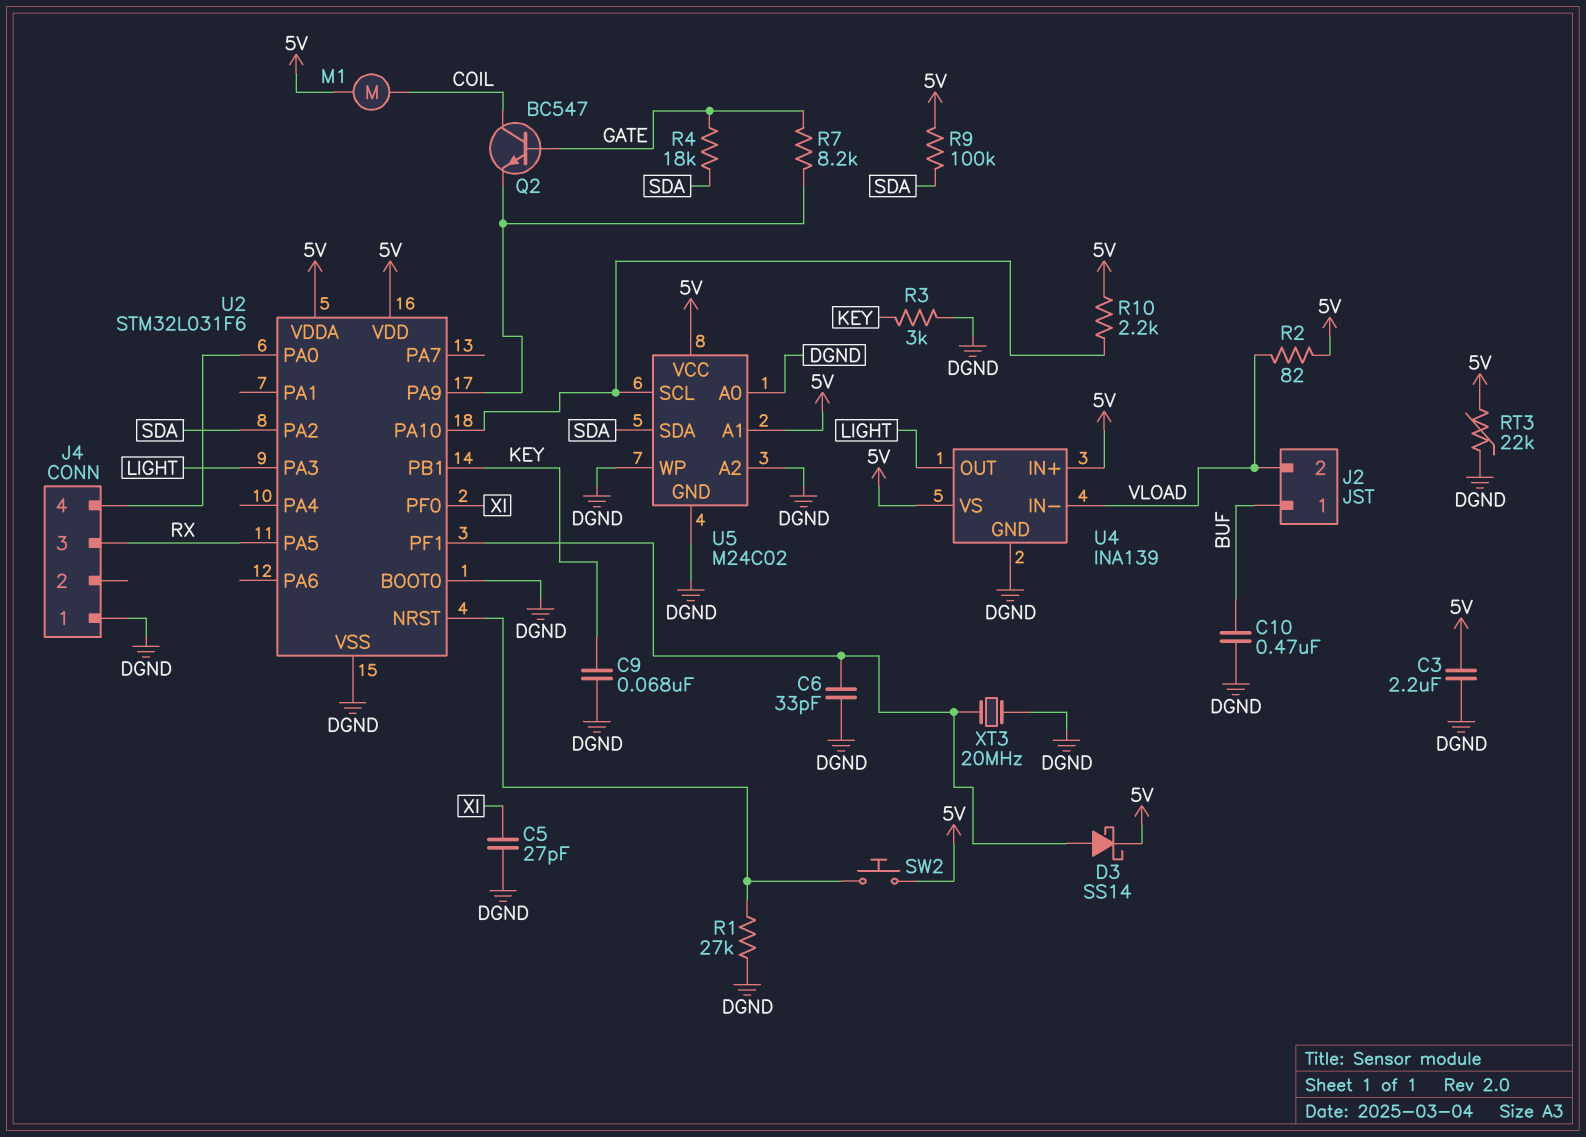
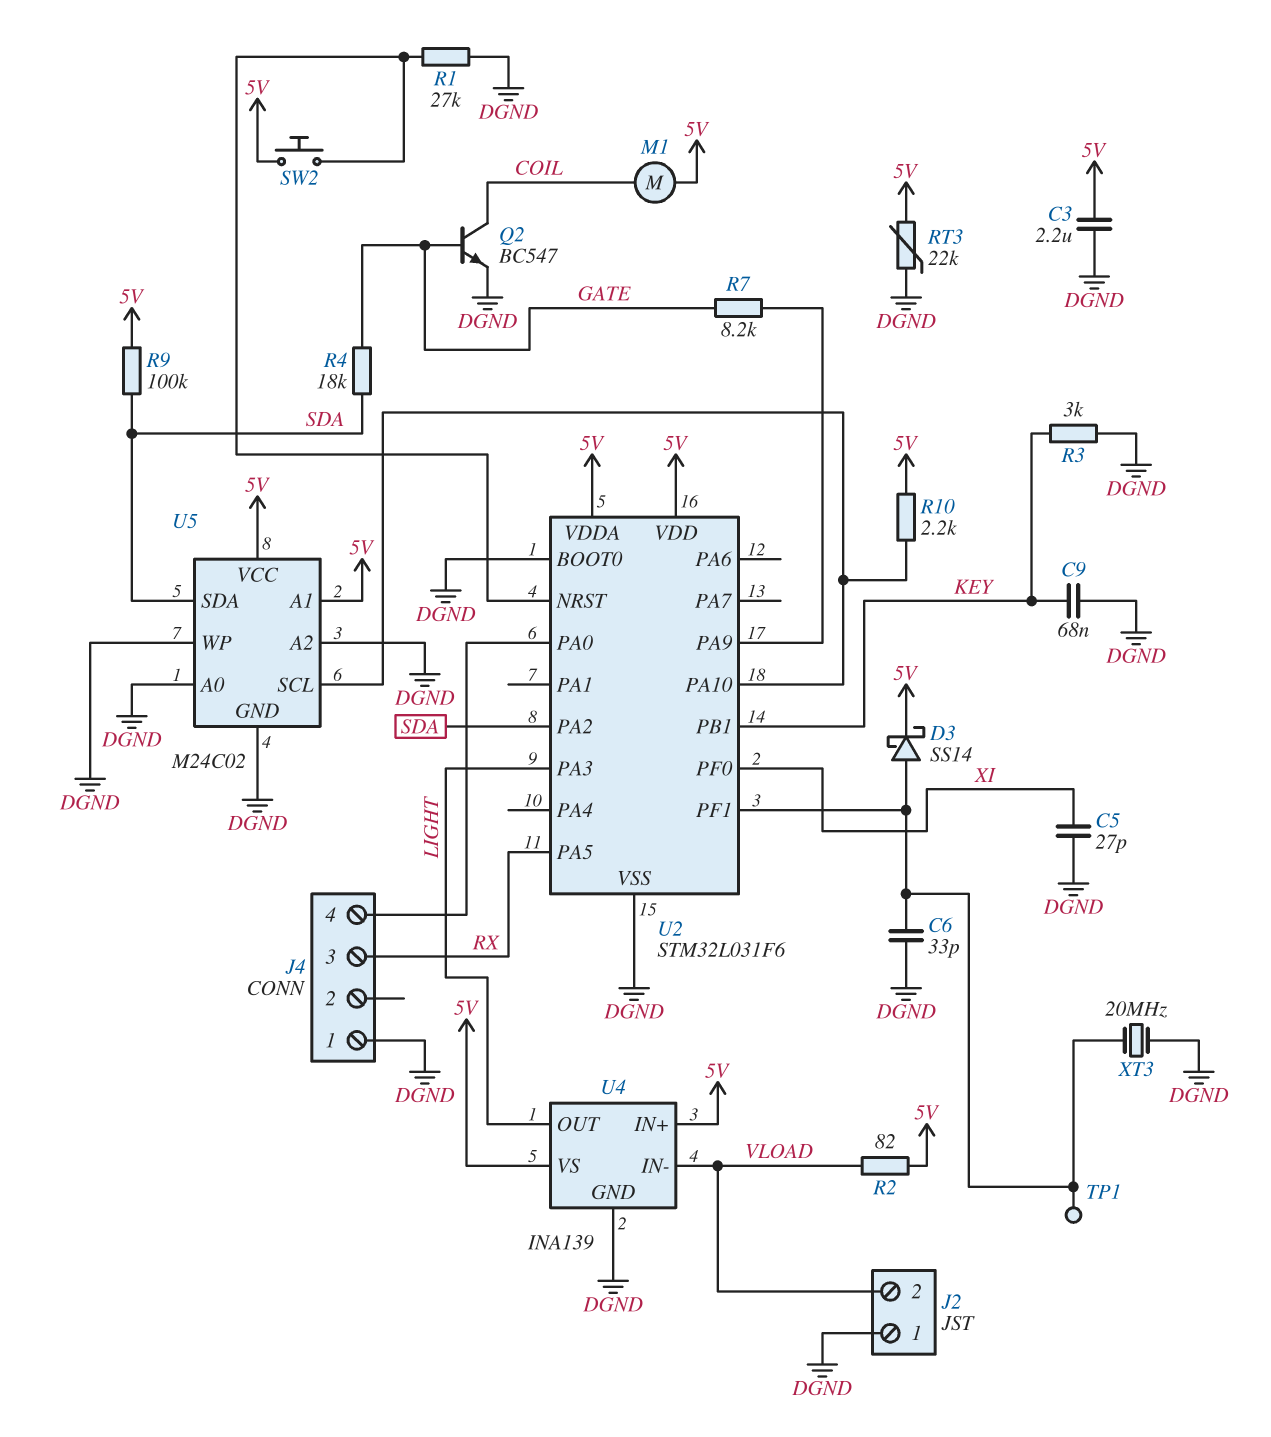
C10: 470nF (BUF, DGND) -> none
J2 pin 1: BUF -> DGND
Q2: NPN BC547 (B GATE, C COIL, E U2/PA9) -> NPN BC547 (B GATE, C COIL, E DGND)
TP1: none -> test point (U2/PF1)

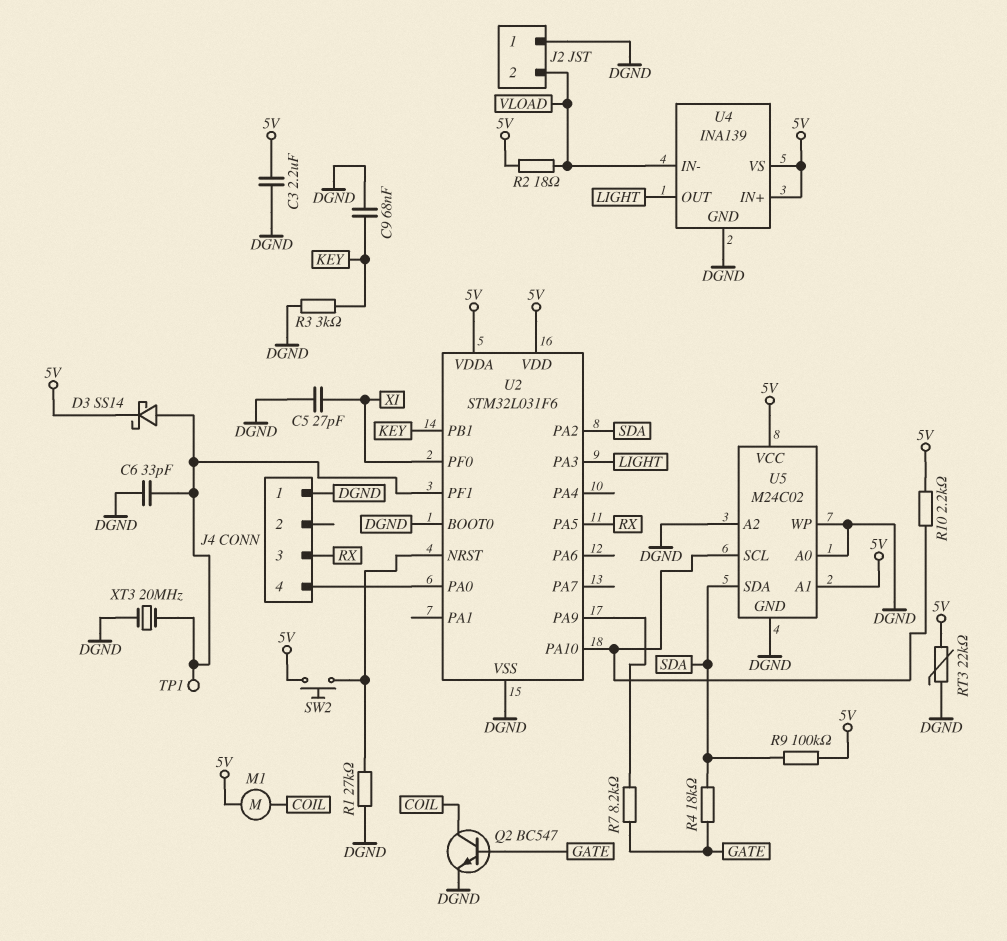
R2: 82 (5V, VLOAD) -> 18 (5V, VLOAD)

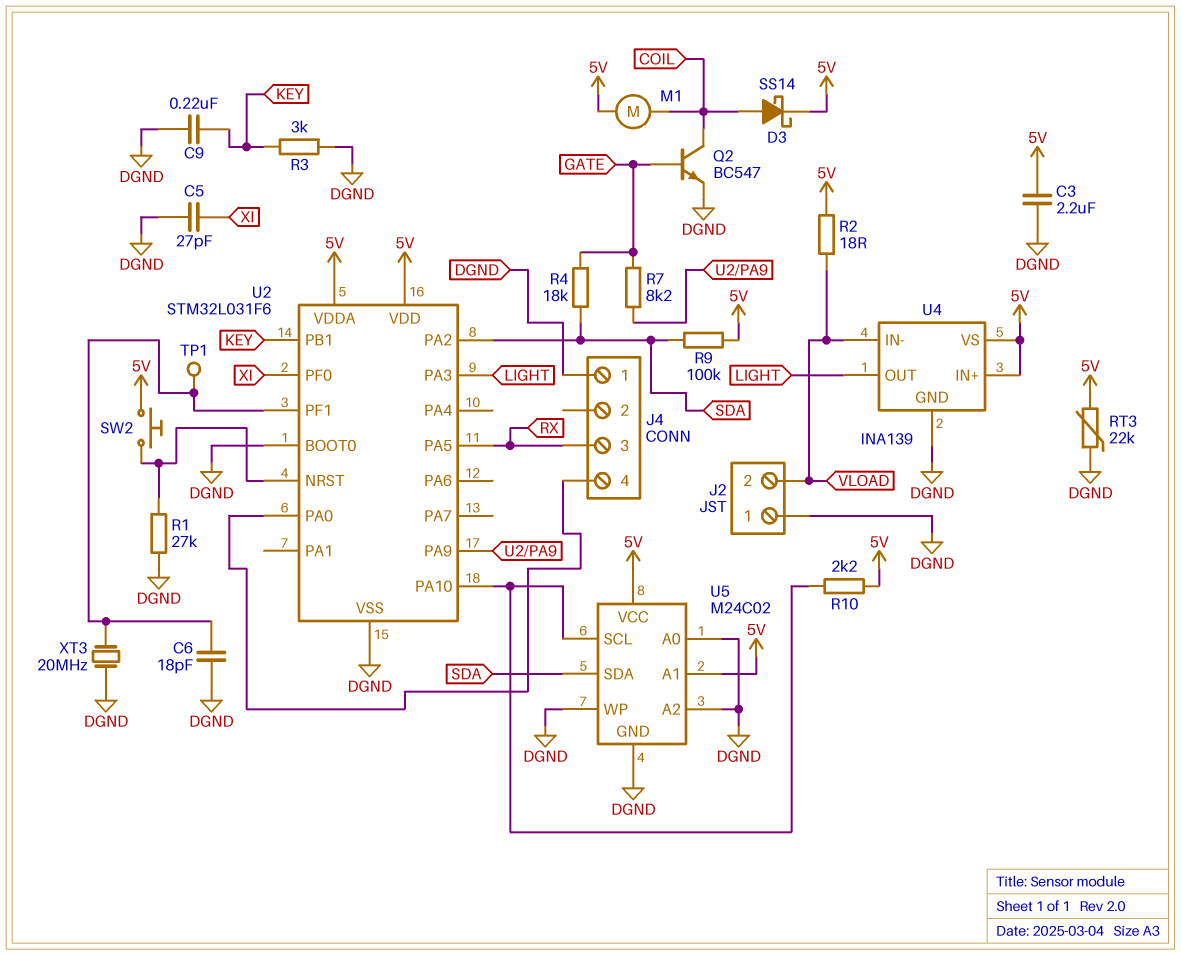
C6: 33pF (DGND, U2/PF1) -> 18pF (DGND, U2/PF1)
C9: 68nF (DGND, KEY) -> 220nF (DGND, KEY)
D3: schottky SS14 (A U2/PF1, K 5V) -> schottky SS14 (A COIL, K 5V)

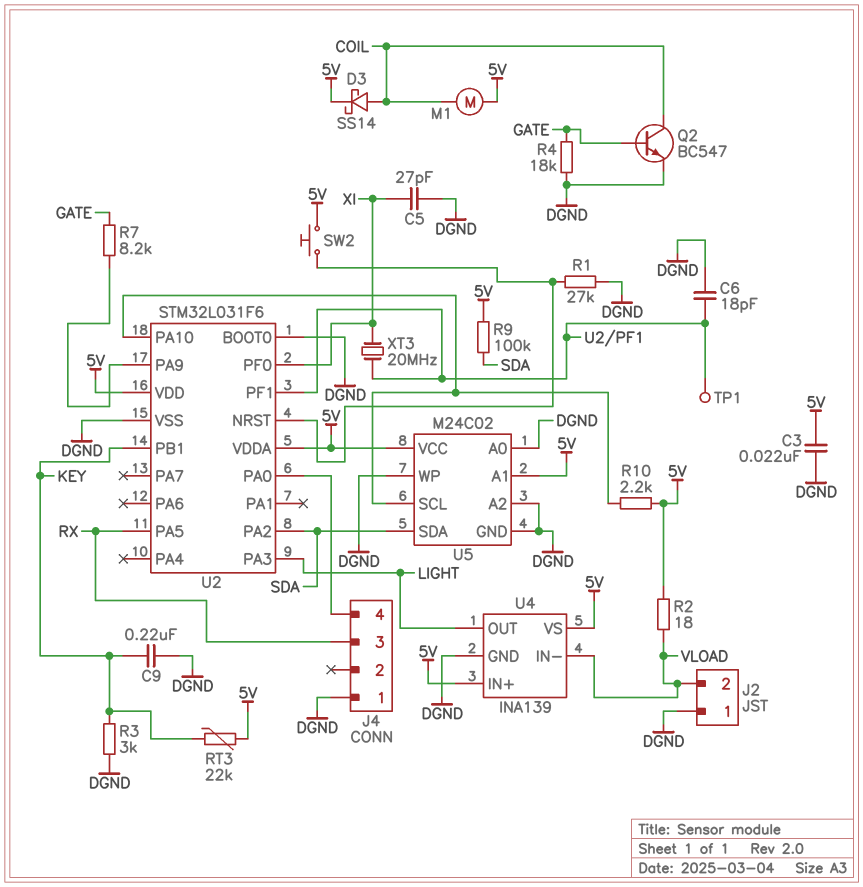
C3: 2.2uF (5V, DGND) -> 22nF (5V, DGND)
R4: 18k (GATE, SDA) -> 18k (DGND, GATE)
RT3: 22k (5V, DGND) -> 22k (5V, KEY)
XT3: 20MHz (DGND, U2/PF1) -> 20MHz (U2/PF1, XI)

